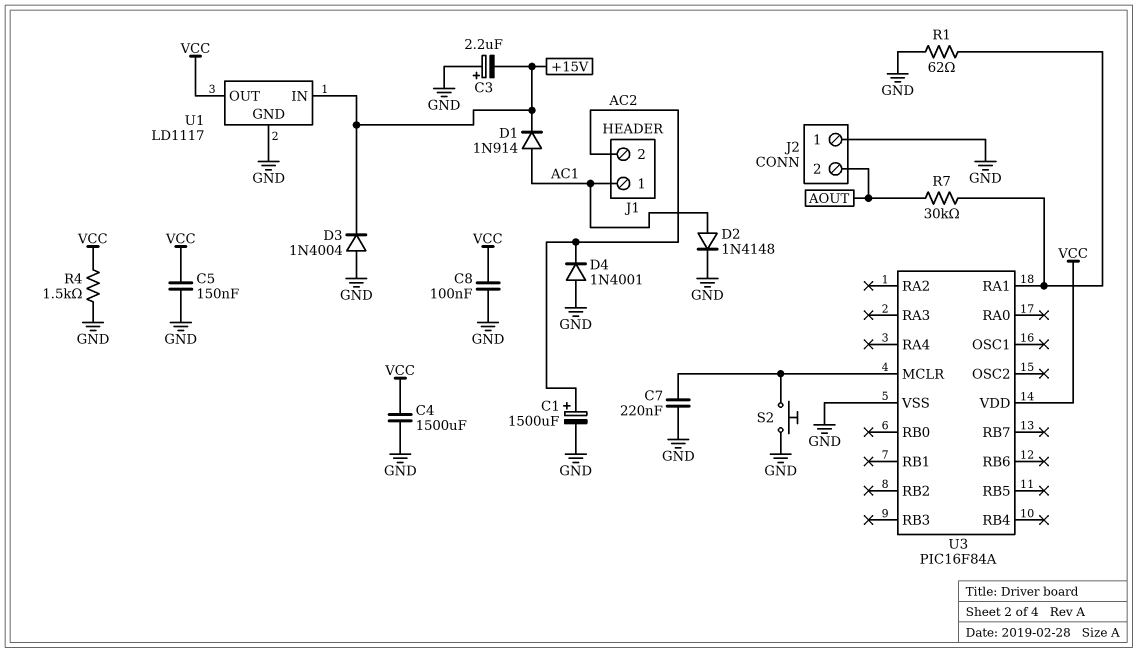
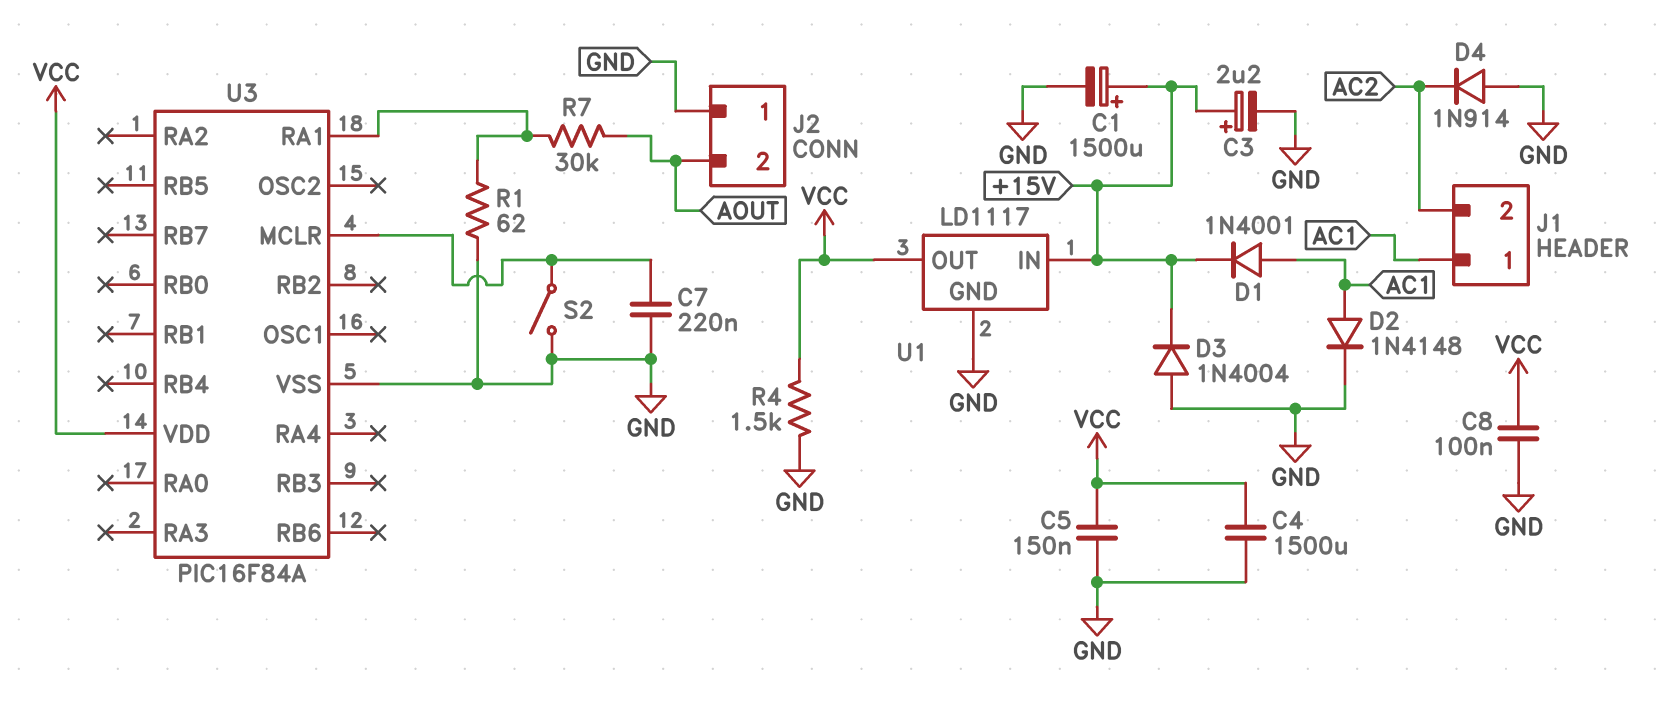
C1: 1500uF (plus AC2, minus GND) -> 1500uF (plus +15V, minus GND)
C3: 2.2uF (plus GND, minus +15V) -> 2.2uF (plus +15V, minus GND)
D1: diode 1N914 (A AC1, K +15V) -> diode 1N4001 (A AC1, K +15V)
D4: diode 1N4001 (A GND, K AC2) -> diode 1N914 (A GND, K AC2)
S2: button (GND, U3/MCLR) -> switch (GND, U3/MCLR)

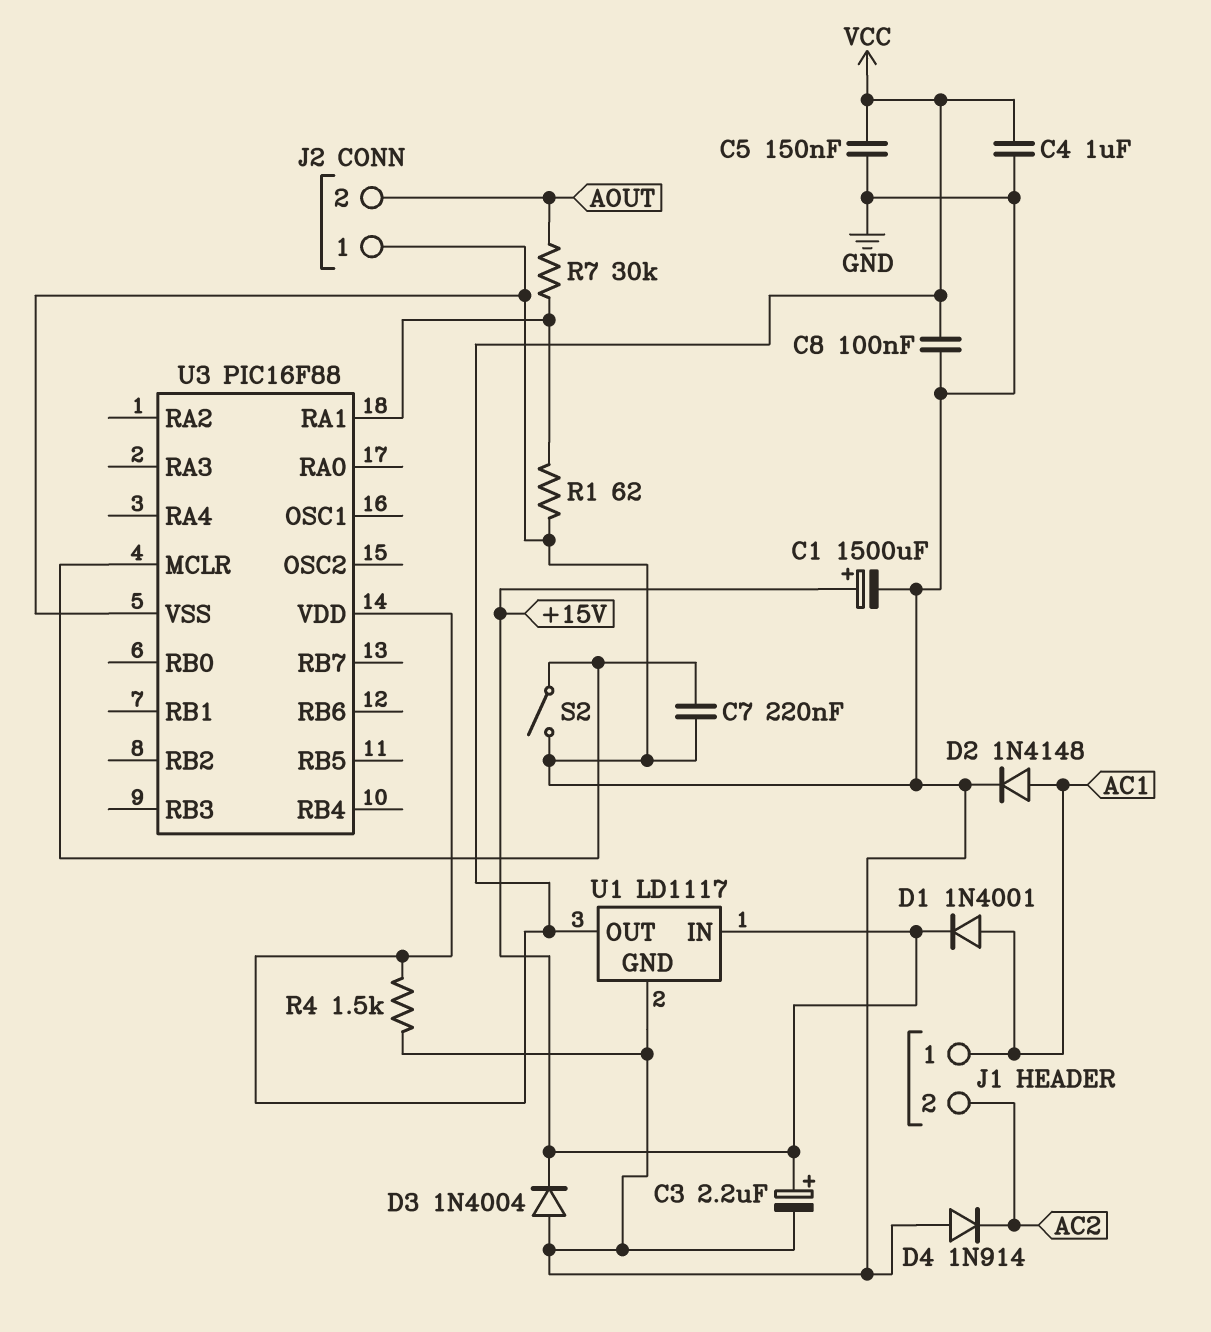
C4: 1500uF (GND, VCC) -> 1uF (GND, VCC)
U3: PIC16F84A -> PIC16F88

